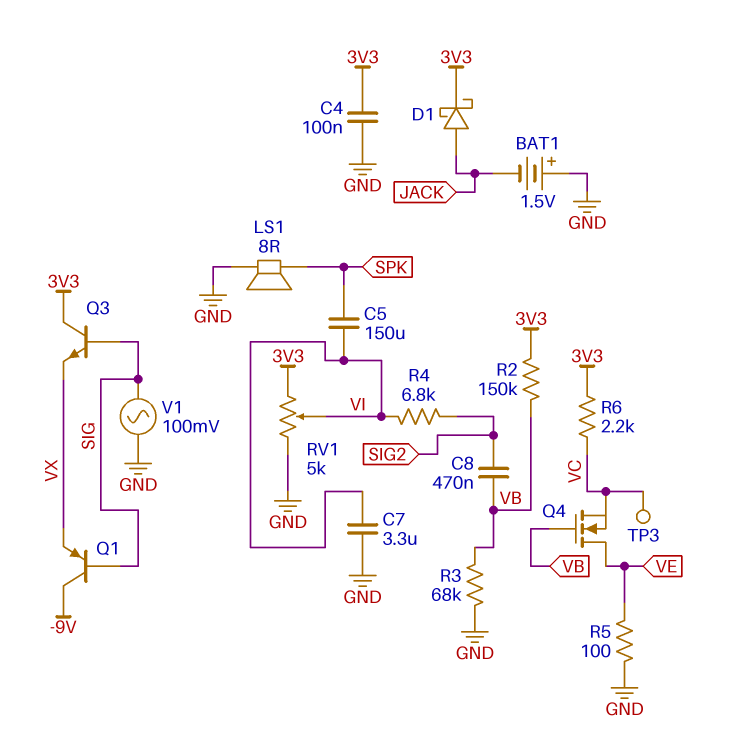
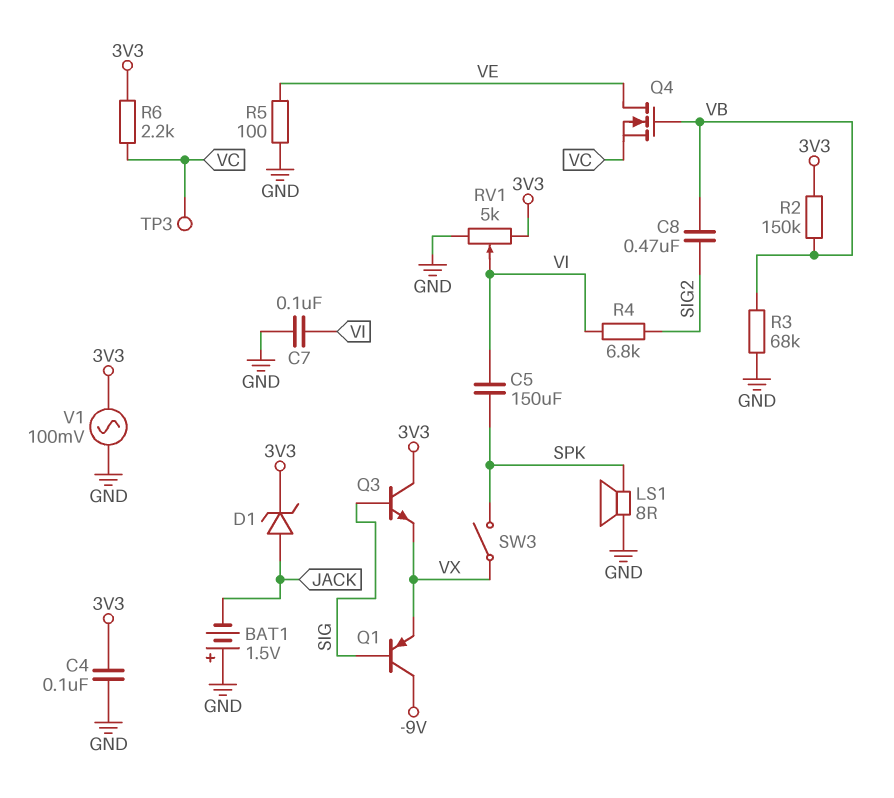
C7: 3.3uF (GND, VI) -> 100nF (GND, VI)
D1: schottky (A JACK, K 3V3) -> zener (A JACK, K 3V3)
SW3: none -> switch (SPK, VX)
V1: AC 100mV (GND, SIG) -> AC 100mV (3V3, GND)

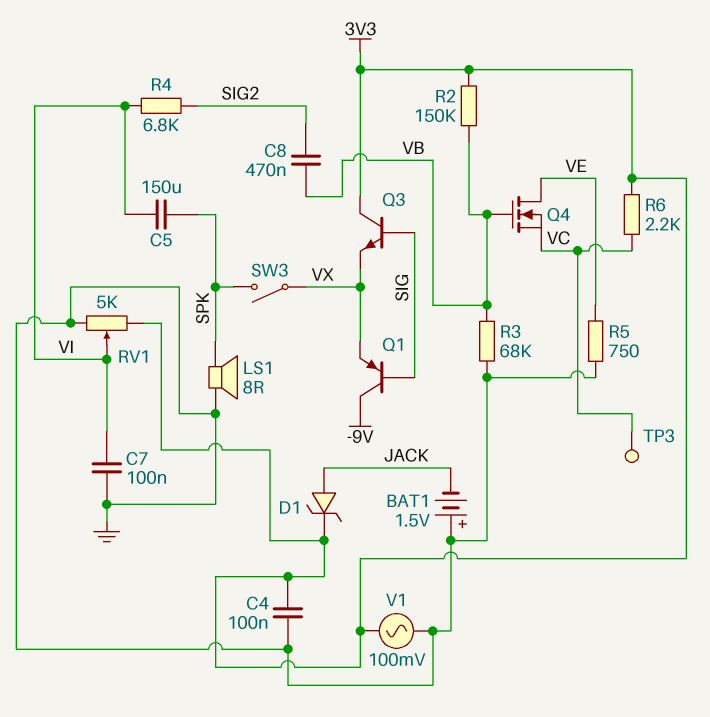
R5: 100 (GND, VE) -> 750 (GND, VE)

